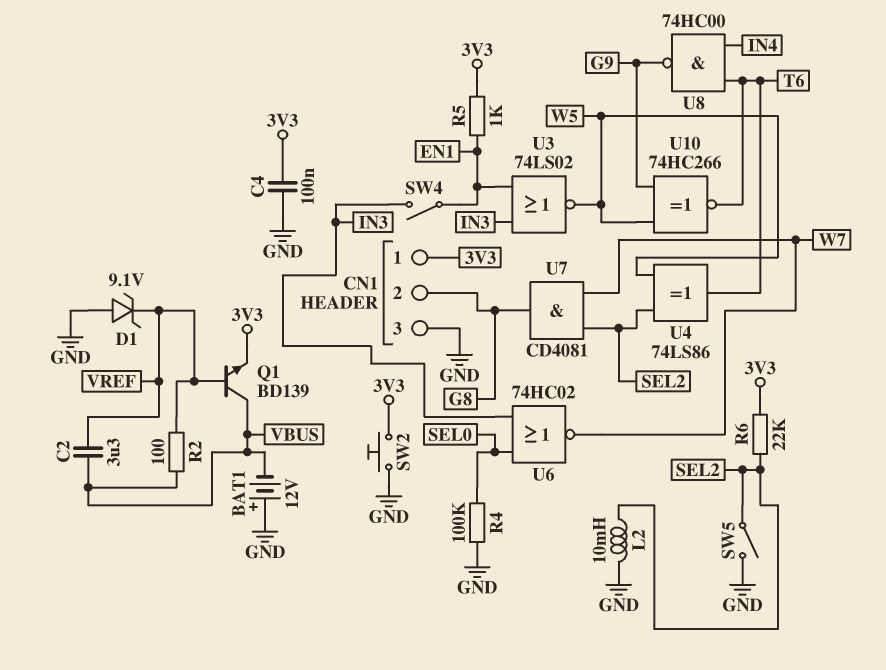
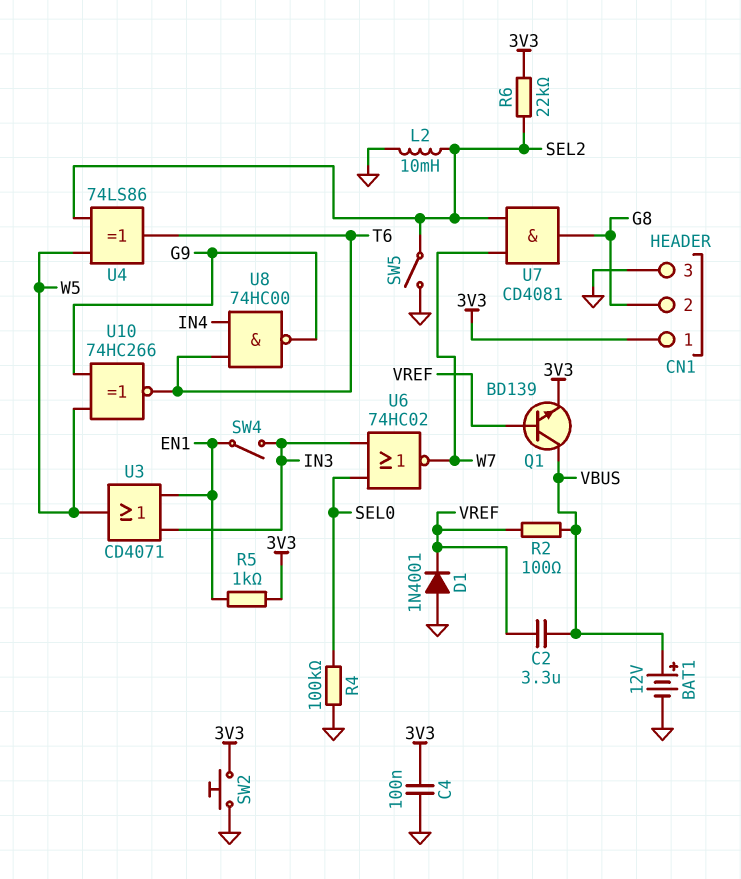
BAT1: 12V (plus GND, minus VBUS) -> 12V (plus VBUS, minus GND)
D1: zener 9.1V (A GND, K VREF) -> diode 1N4001 (A GND, K VREF)
U3: NOR 74LS02 (in EN1, in IN3, out W5) -> OR CD4071 (in EN1, in IN3, out W5)

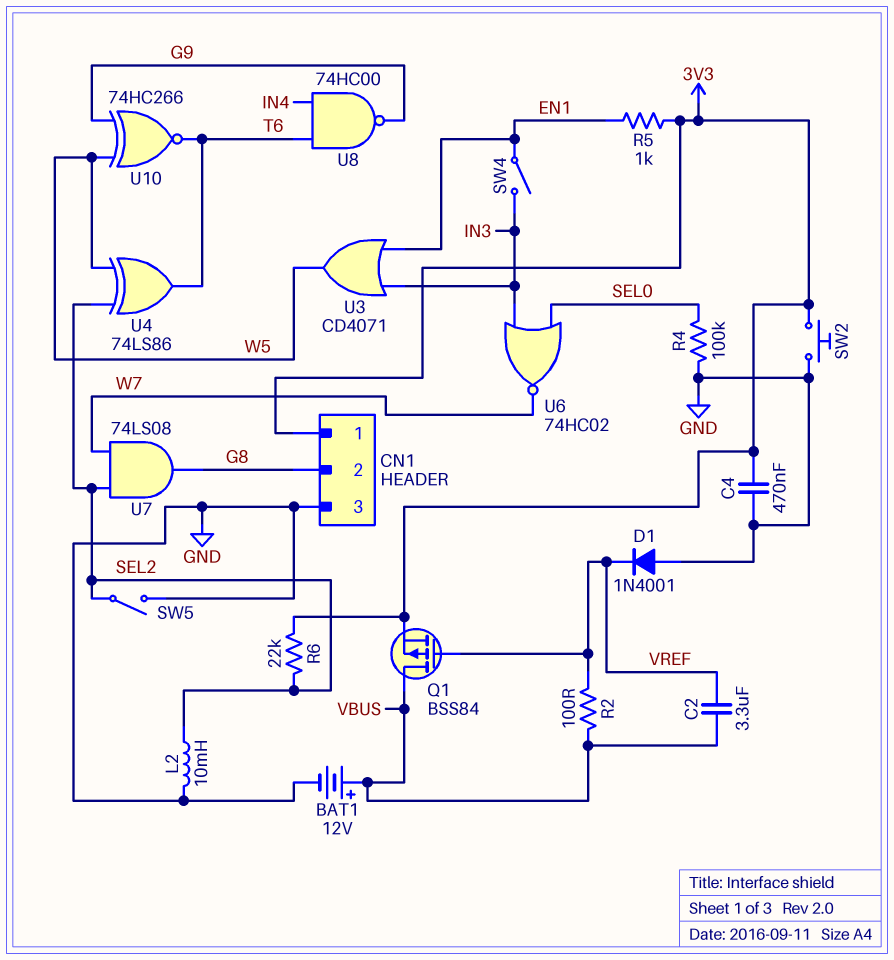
C4: 100nF (3V3, GND) -> 470nF (3V3, GND)
Q1: NPN BD139 (B VREF, C VBUS, E 3V3) -> PMOS BSS84 (G VREF, D VBUS, S 3V3)
U7: AND CD4081 (in SEL2, in W7, out G8) -> AND 74LS08 (in SEL2, in W7, out G8)

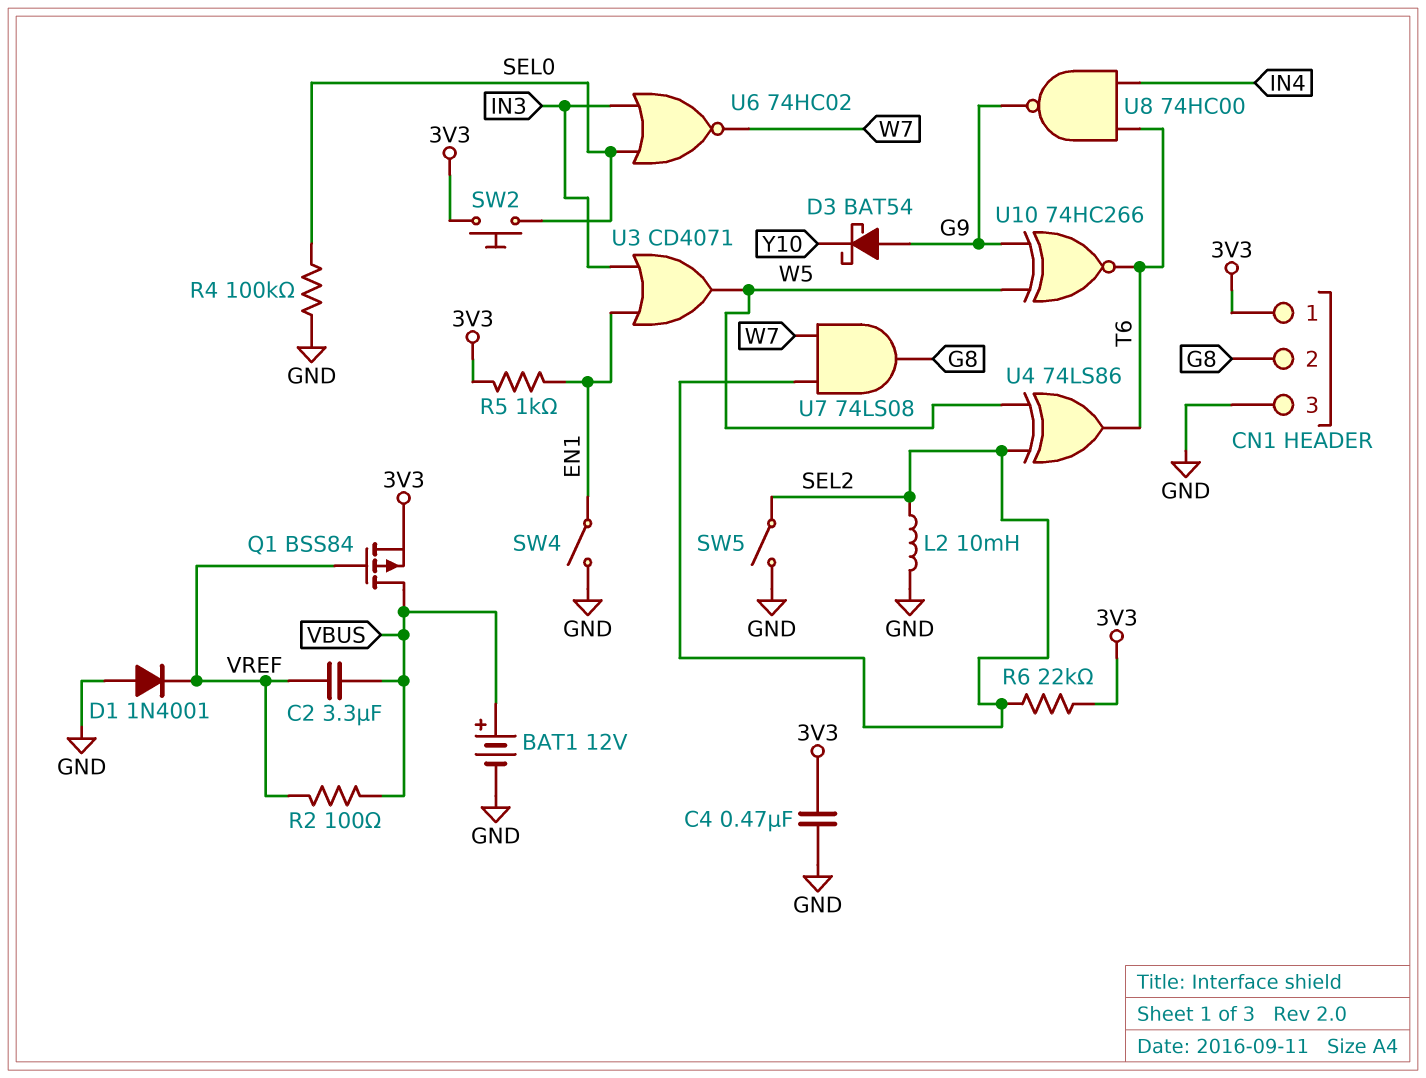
D3: none -> schottky BAT54 (A G9, K Y10)
SW2: button (3V3, GND) -> button (3V3, SEL0)
SW4: switch (EN1, IN3) -> switch (EN1, GND)

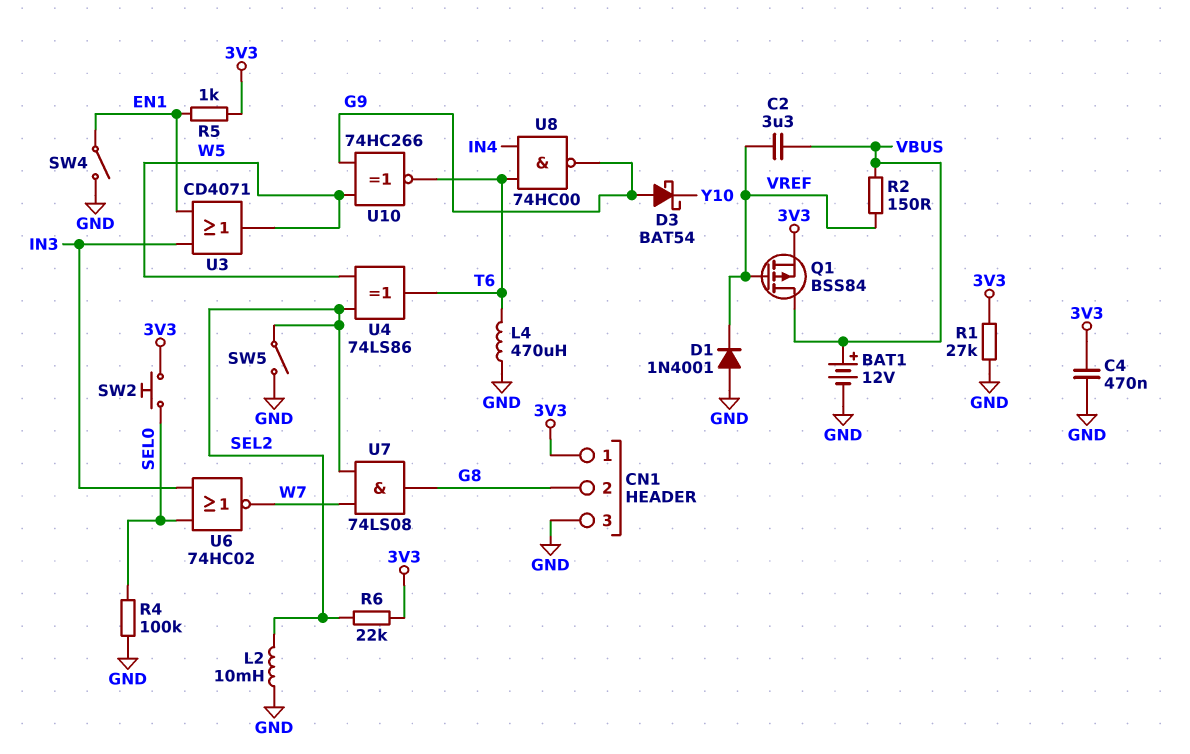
L4: none -> 470uH (GND, T6)
R1: none -> 27k (3V3, GND)
R2: 100 (VBUS, VREF) -> 150 (VBUS, VREF)

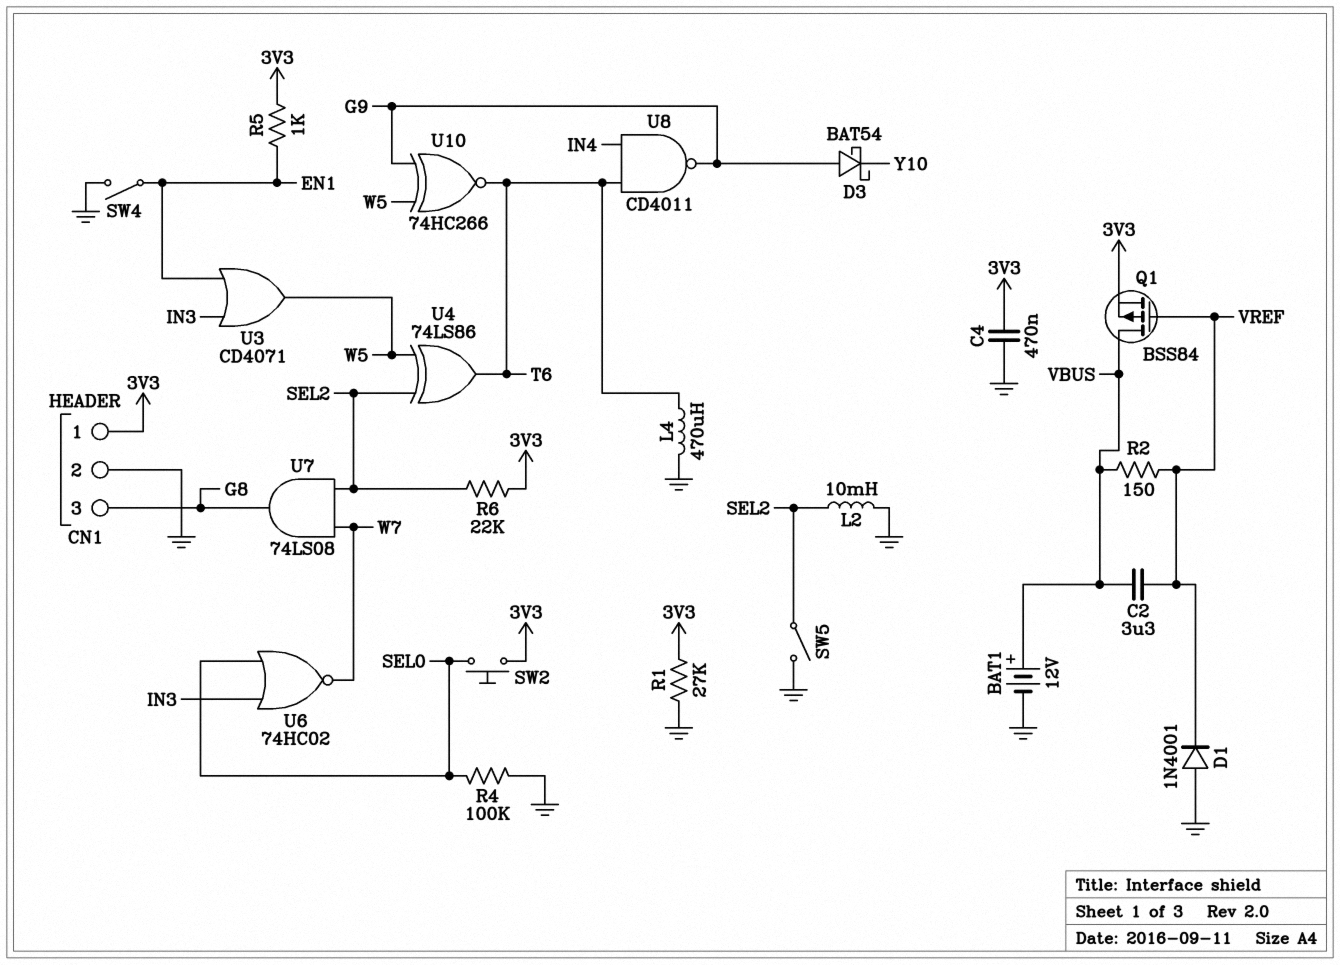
CN1 pin 2: G8 -> GND
CN1 pin 3: GND -> G8
U8: NAND 74HC00 (in IN4, in T6, out G9) -> NAND CD4011 (in IN4, in T6, out G9)

